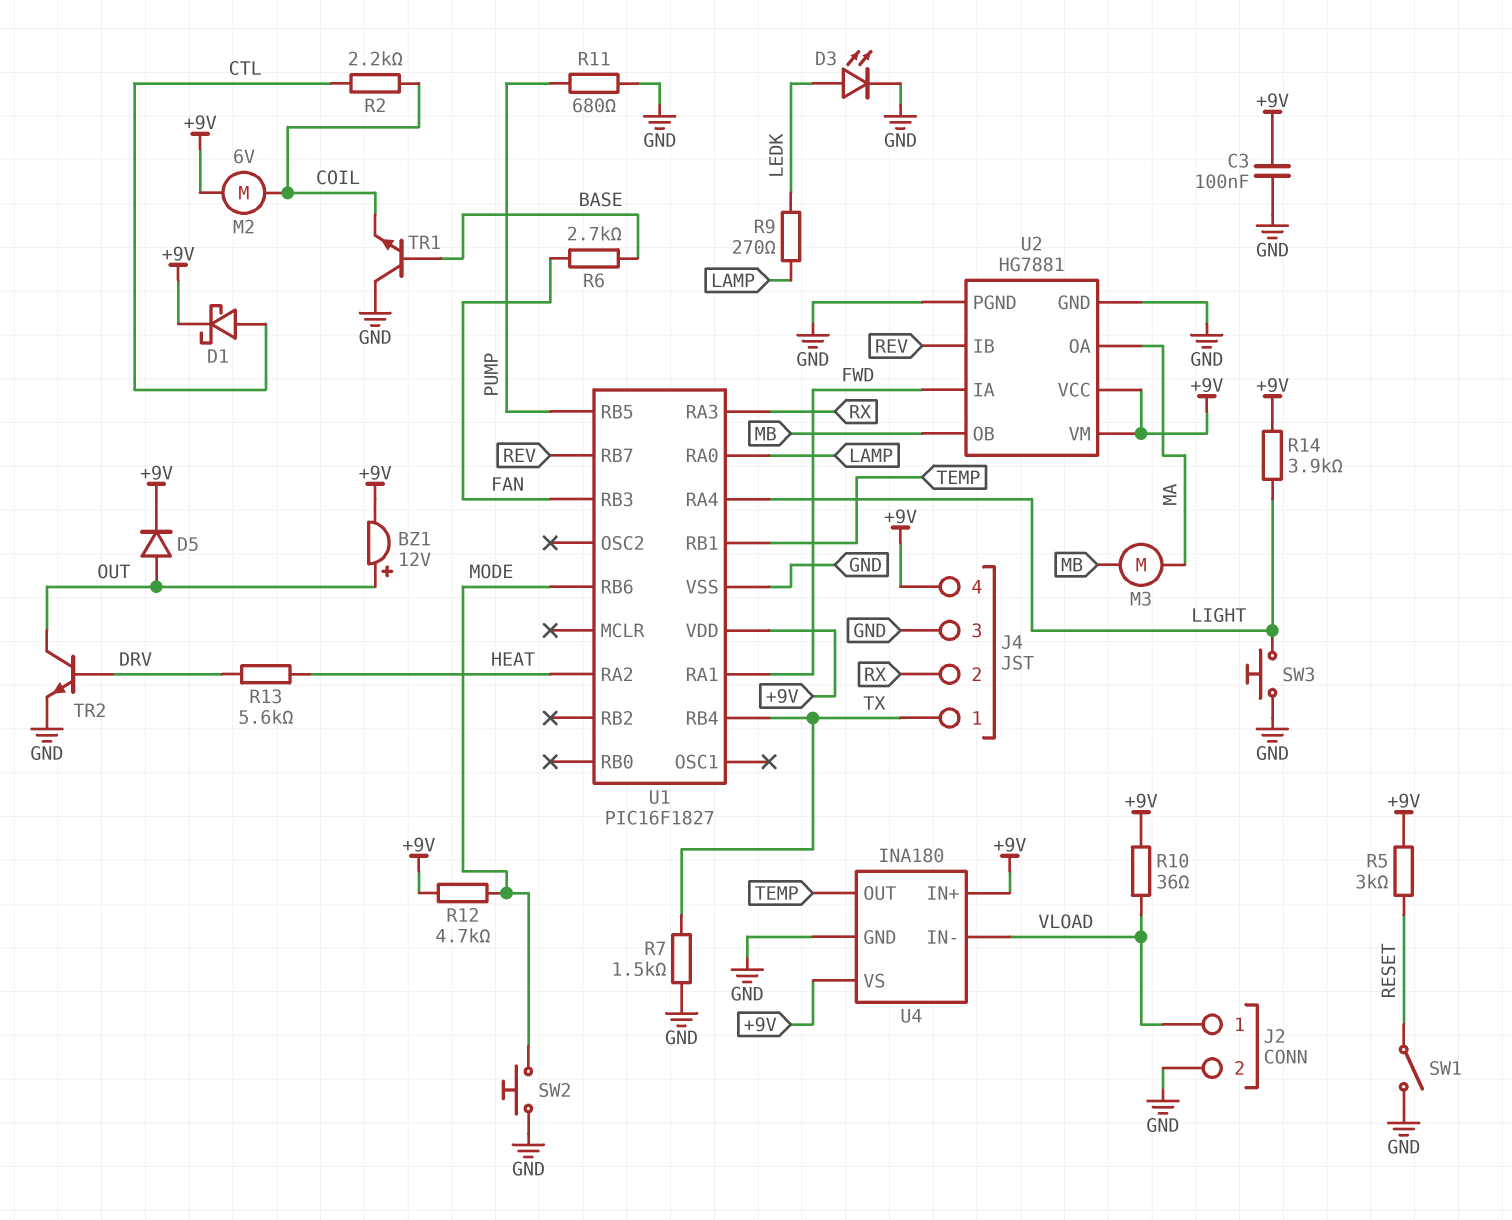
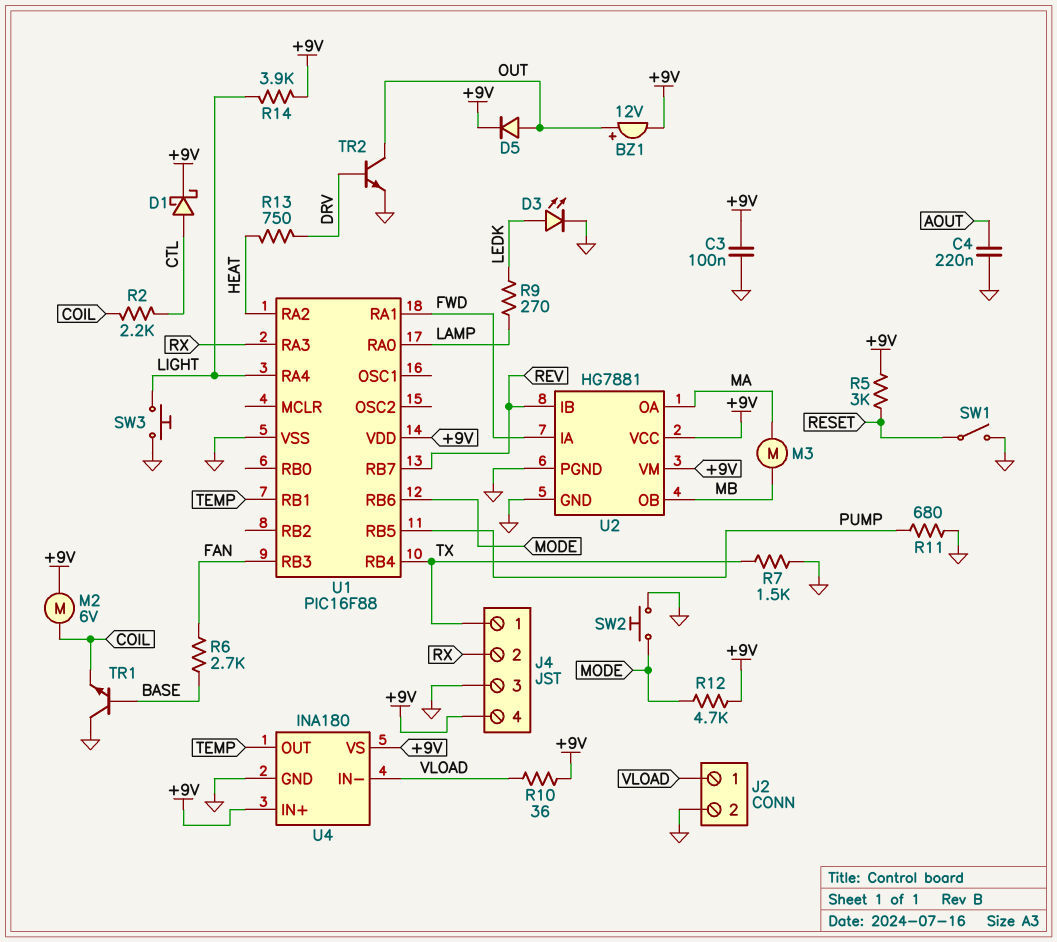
C4: none -> 220nF (AOUT, GND)
R13: 5.6k (DRV, HEAT) -> 750 (DRV, HEAT)
U1: PIC16F1827 -> PIC16F88

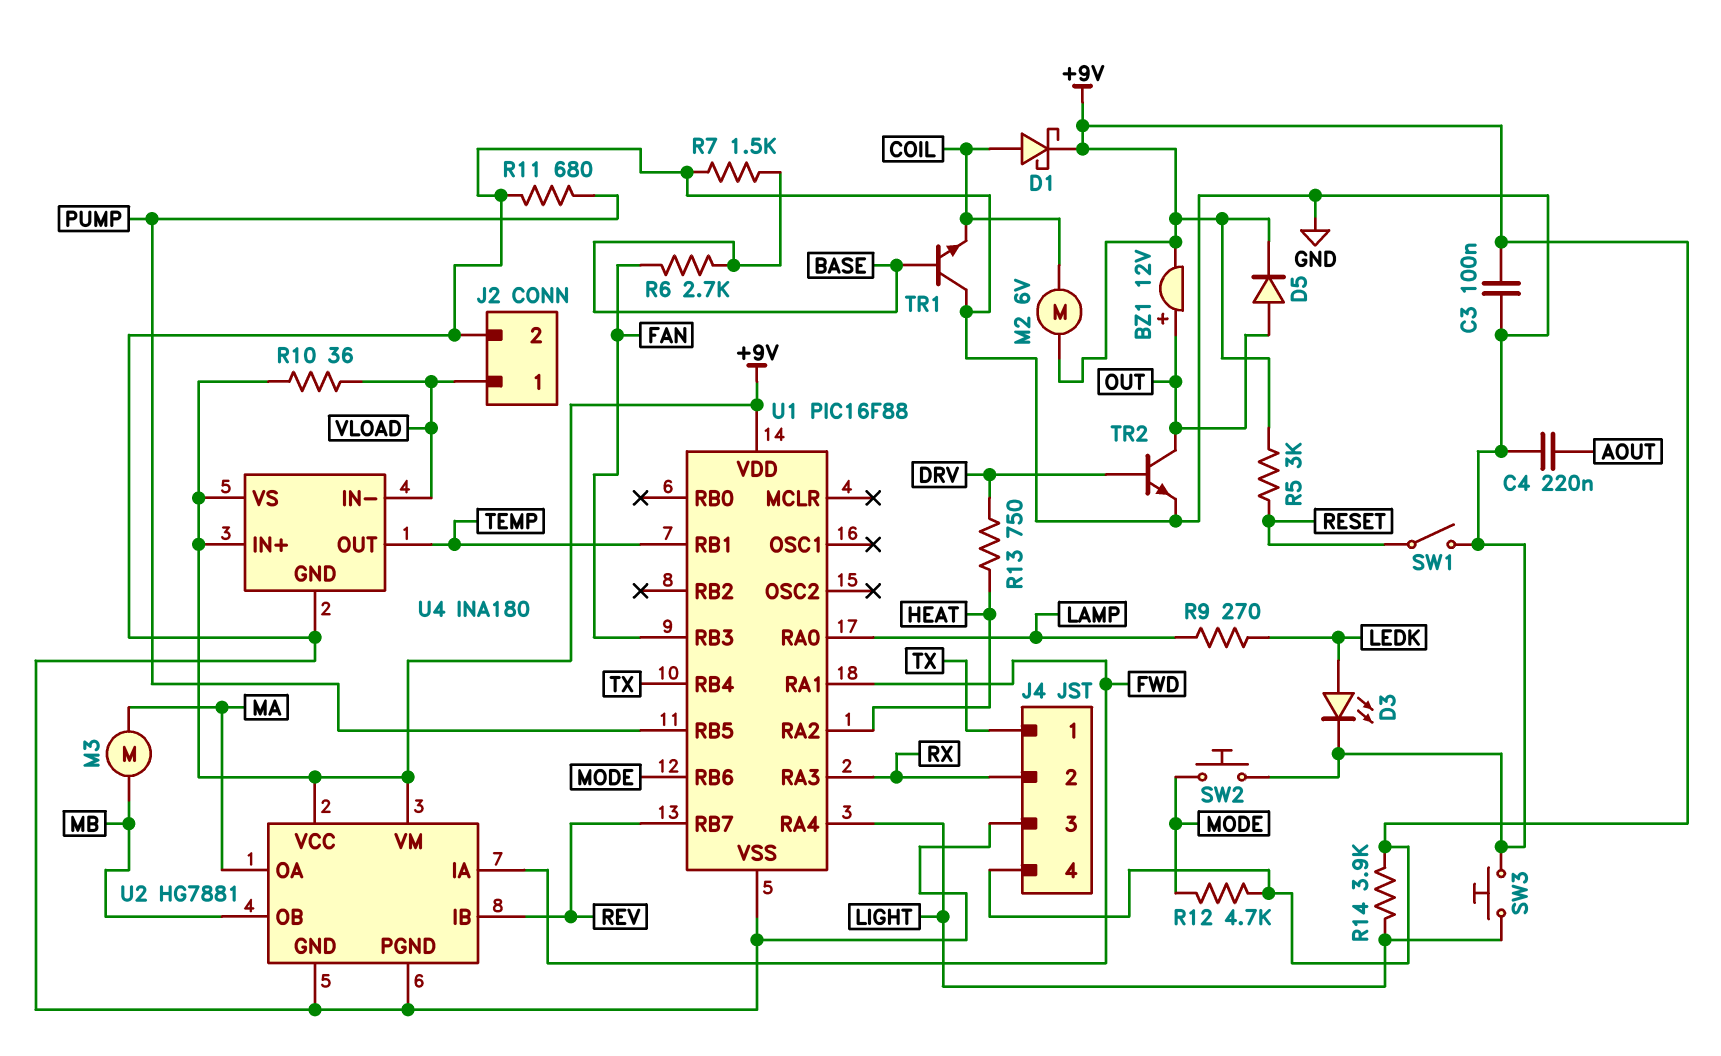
D1: schottky (A CTL, K +9V) -> schottky (A COIL, K +9V)
R2: 2.2k (COIL, CTL) -> none
R7: 1.5k (GND, TX) -> 1.5k (BASE, GND)

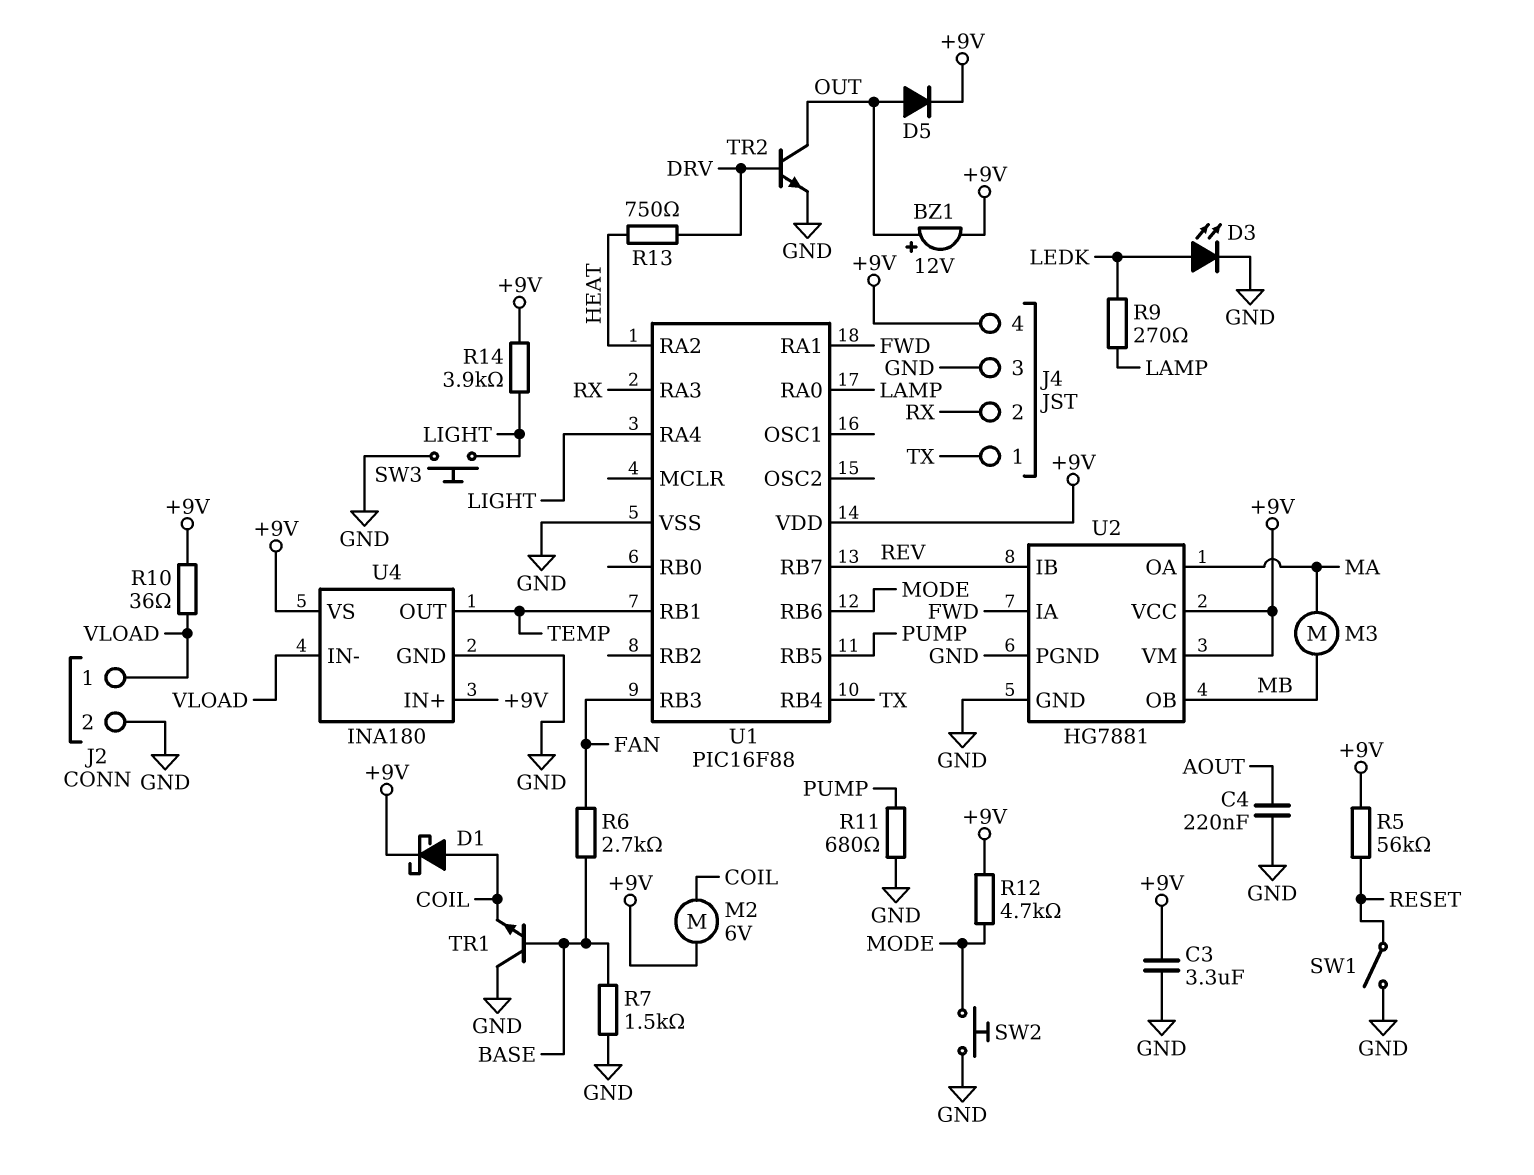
C3: 100nF (+9V, GND) -> 3.3uF (+9V, GND)
R5: 3k (+9V, RESET) -> 56k (+9V, RESET)

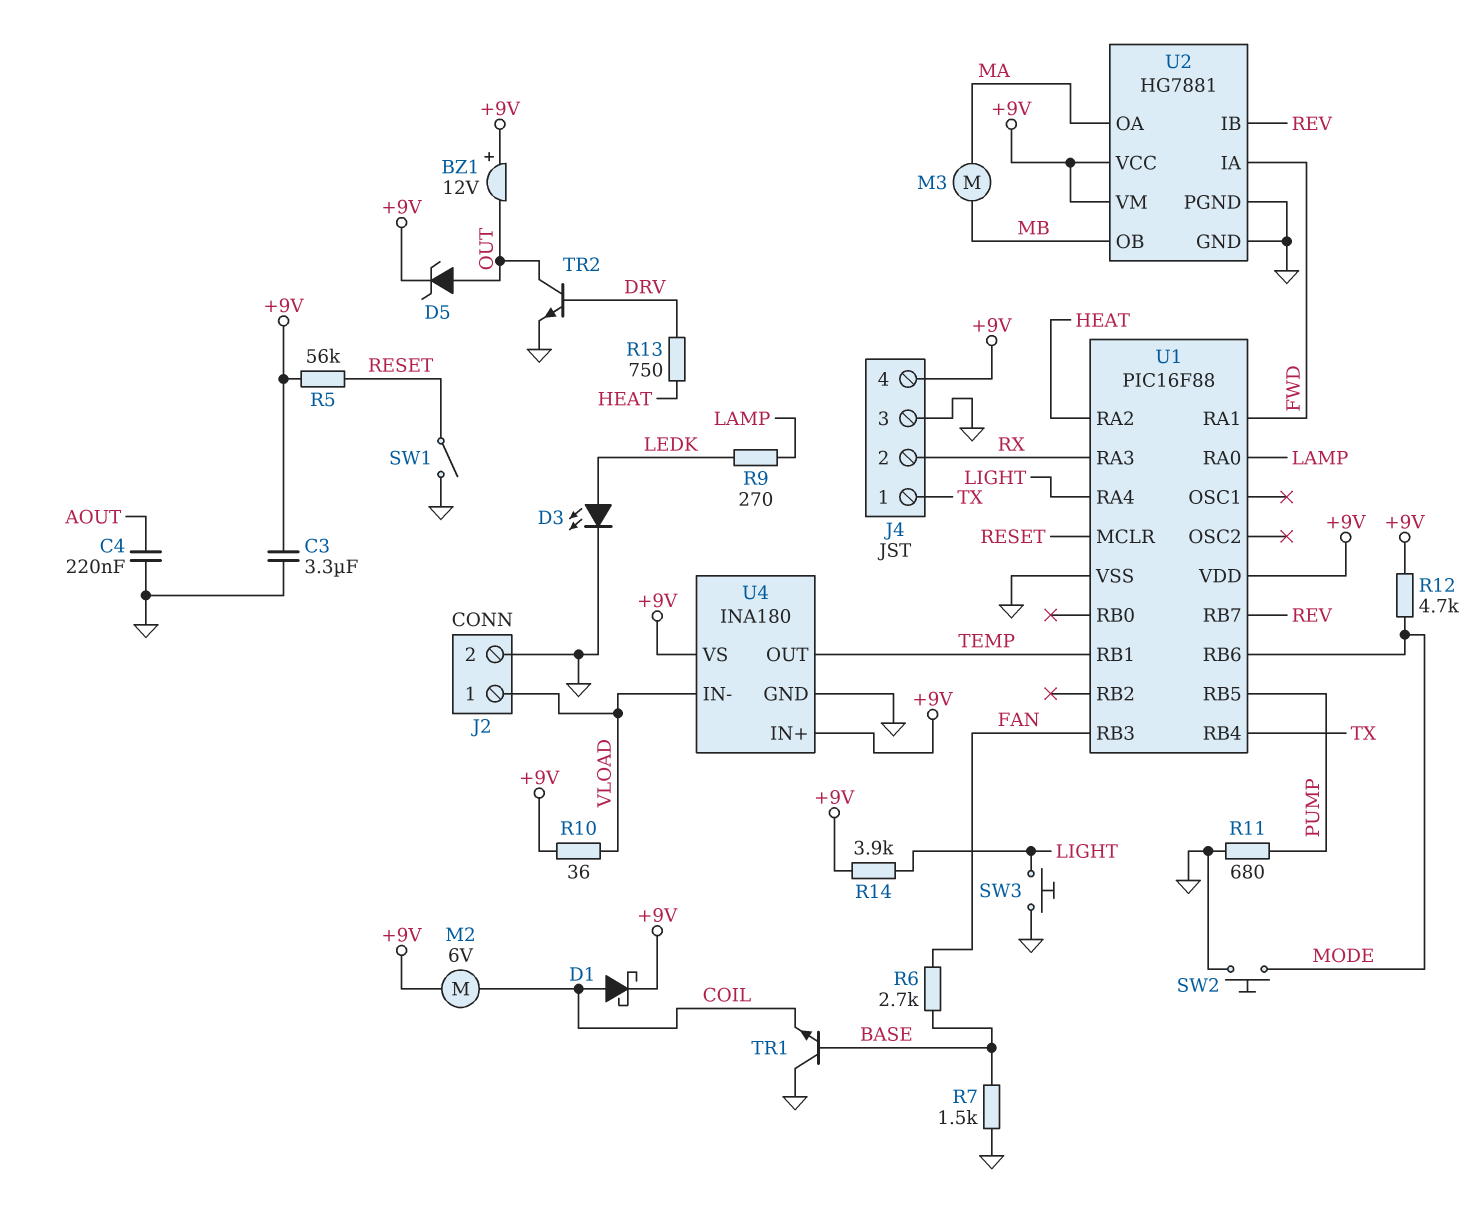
BZ1: buzzer 12V (plus OUT, minus +9V) -> buzzer 12V (plus +9V, minus OUT)
D5: diode (A OUT, K +9V) -> zener (A OUT, K +9V)
U1 pin MCLR: none -> RESET

